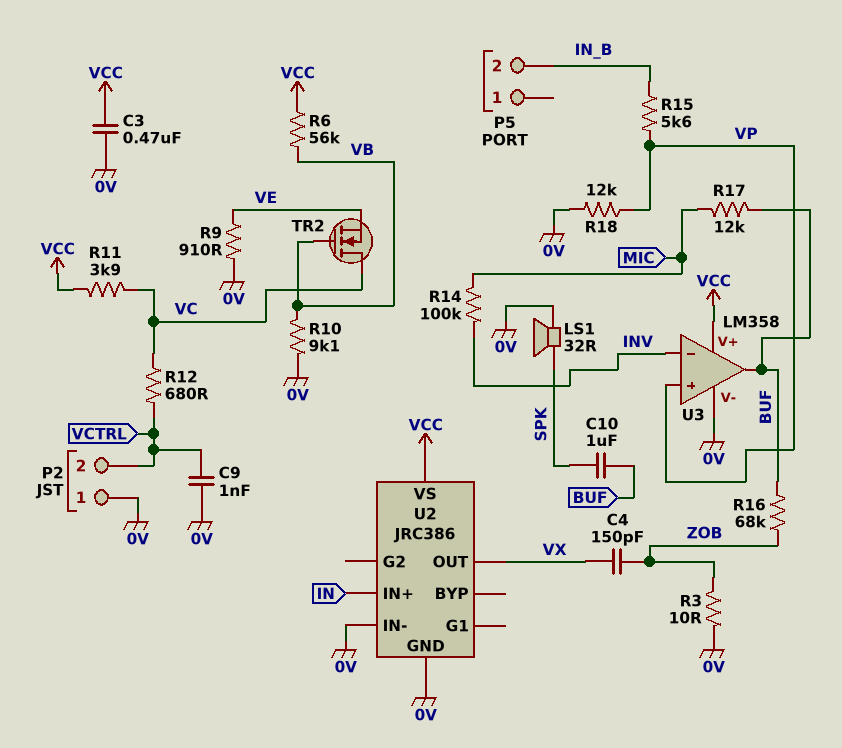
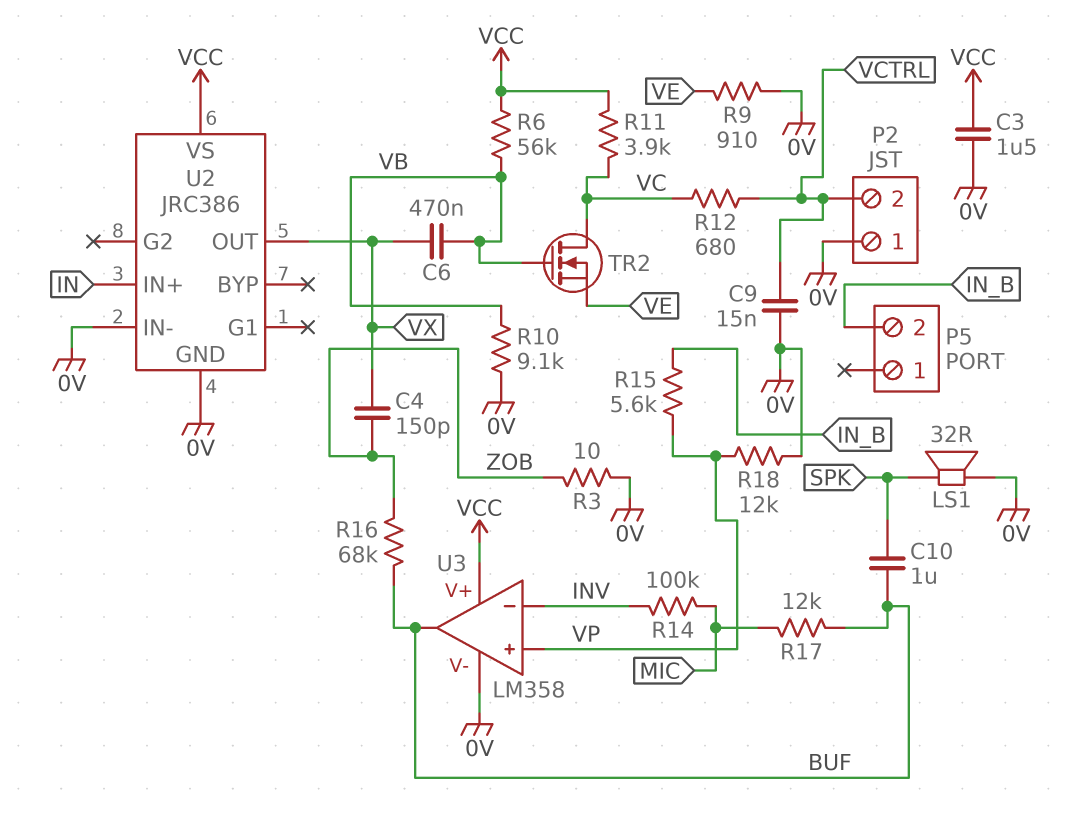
C3: 470nF (0V, VCC) -> 1.5uF (0V, VCC)
C6: none -> 470nF (VB, VX)
C9: 1nF (0V, VCTRL) -> 15nF (0V, VCTRL)

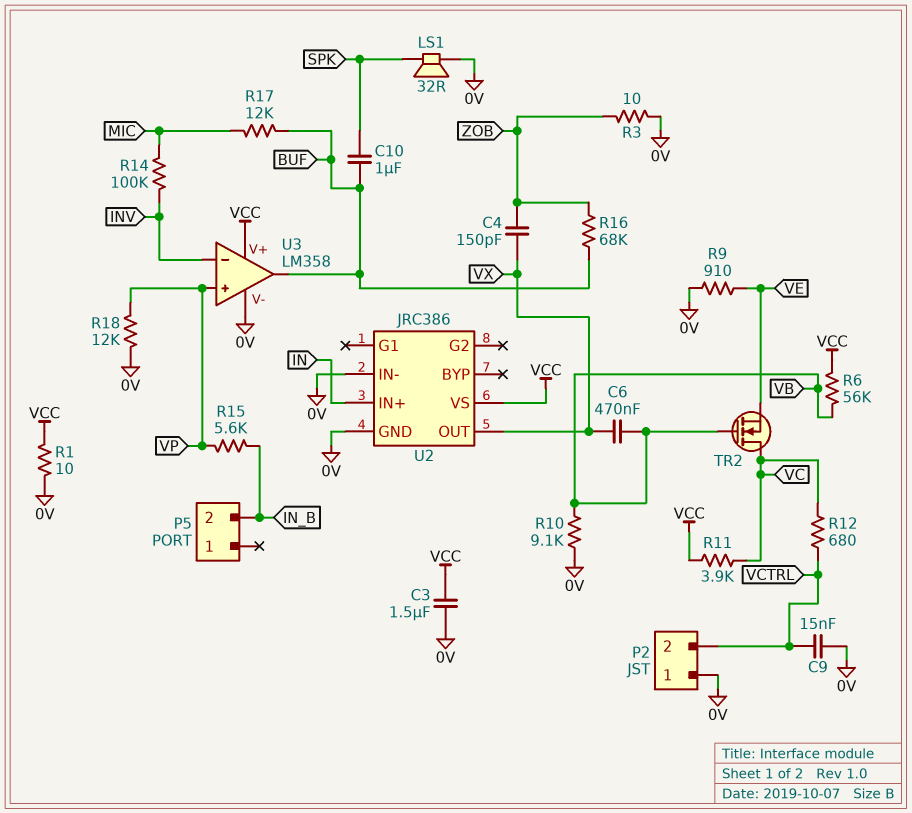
R1: none -> 10 (0V, VCC)

